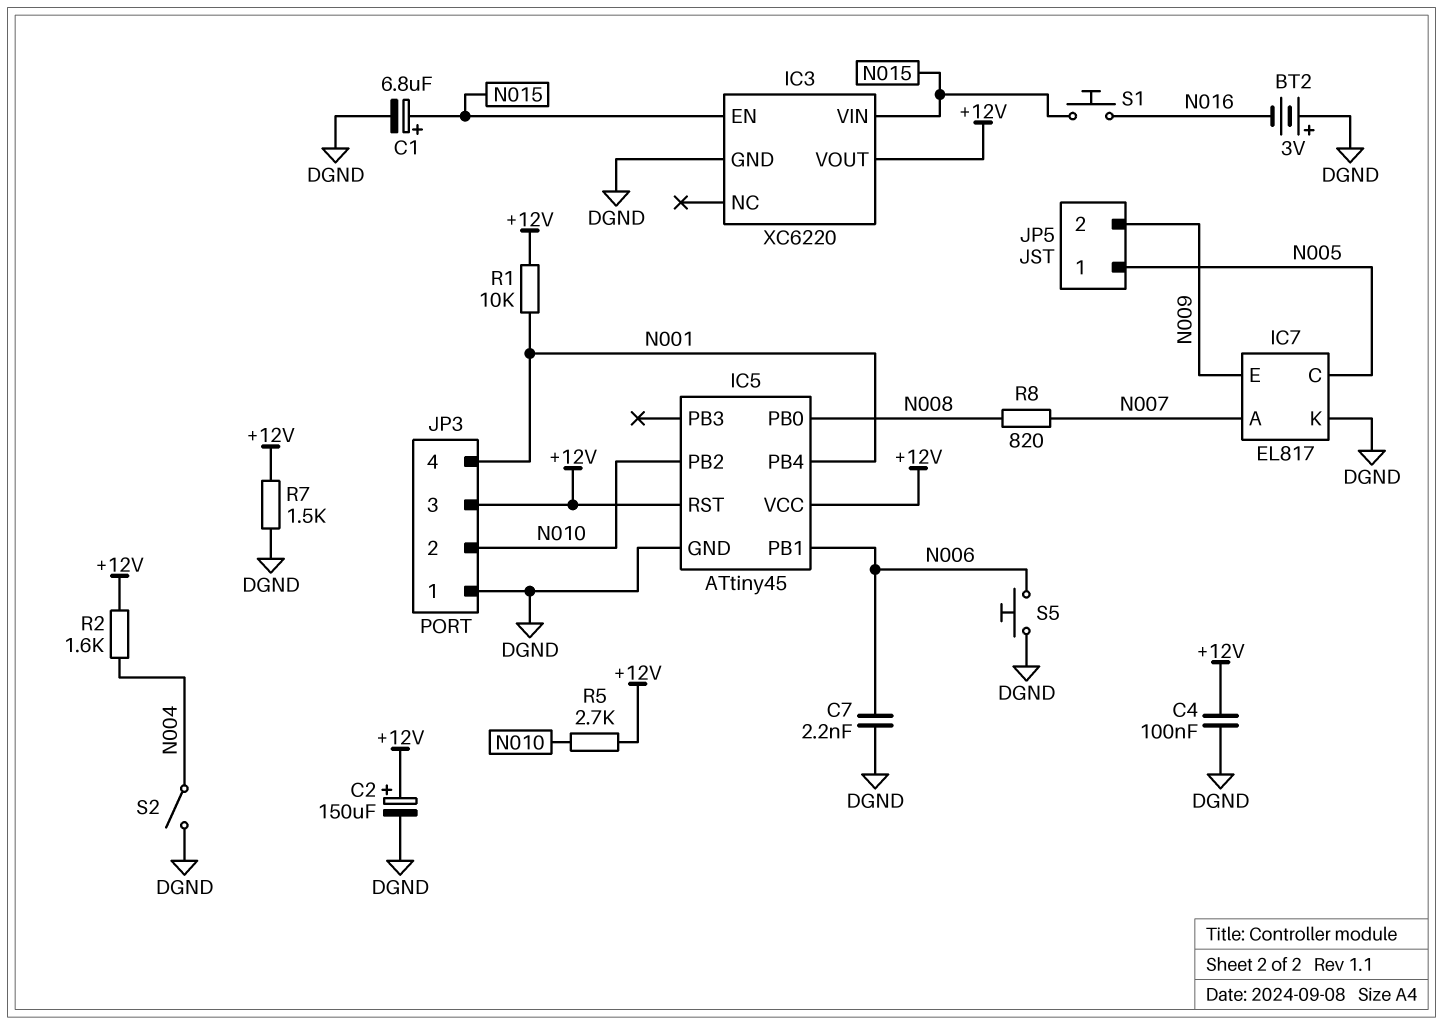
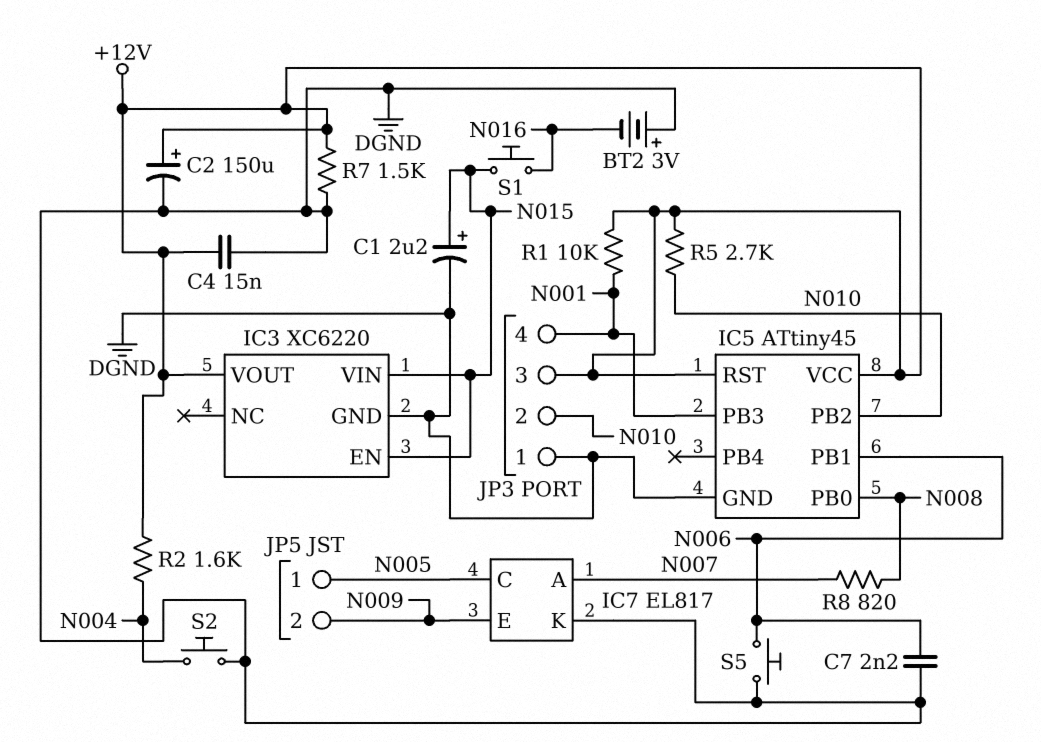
C1: 6.8uF (plus N015, minus DGND) -> 2.2uF (plus N015, minus DGND)
C4: 100nF (+12V, DGND) -> 15nF (+12V, DGND)
IC5 pin PB3: none -> N001
IC5 pin PB4: N001 -> none
S2: switch (DGND, N004) -> button (DGND, N004)

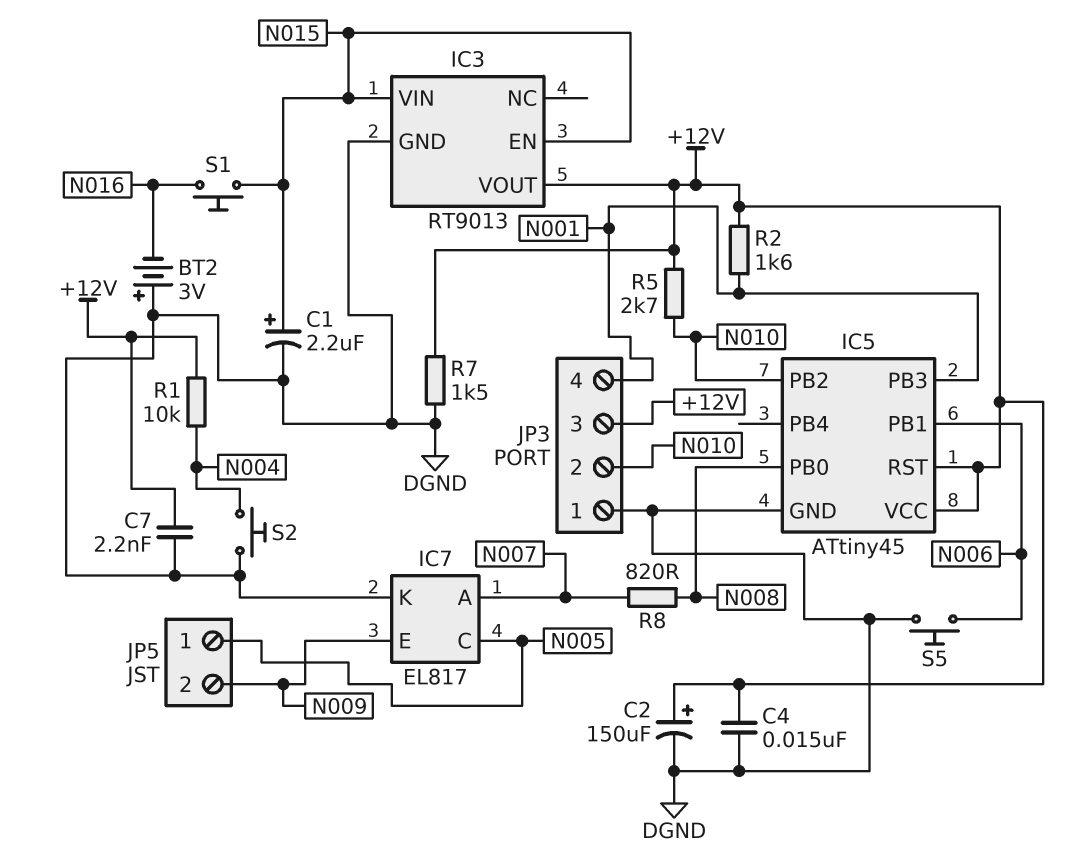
C7: 2.2nF (DGND, N006) -> 2.2nF (+12V, DGND)
IC3: XC6220 -> RT9013
R1: 10k (+12V, N001) -> 10k (+12V, N004)
R2: 1.6k (+12V, N004) -> 1.6k (+12V, N001)

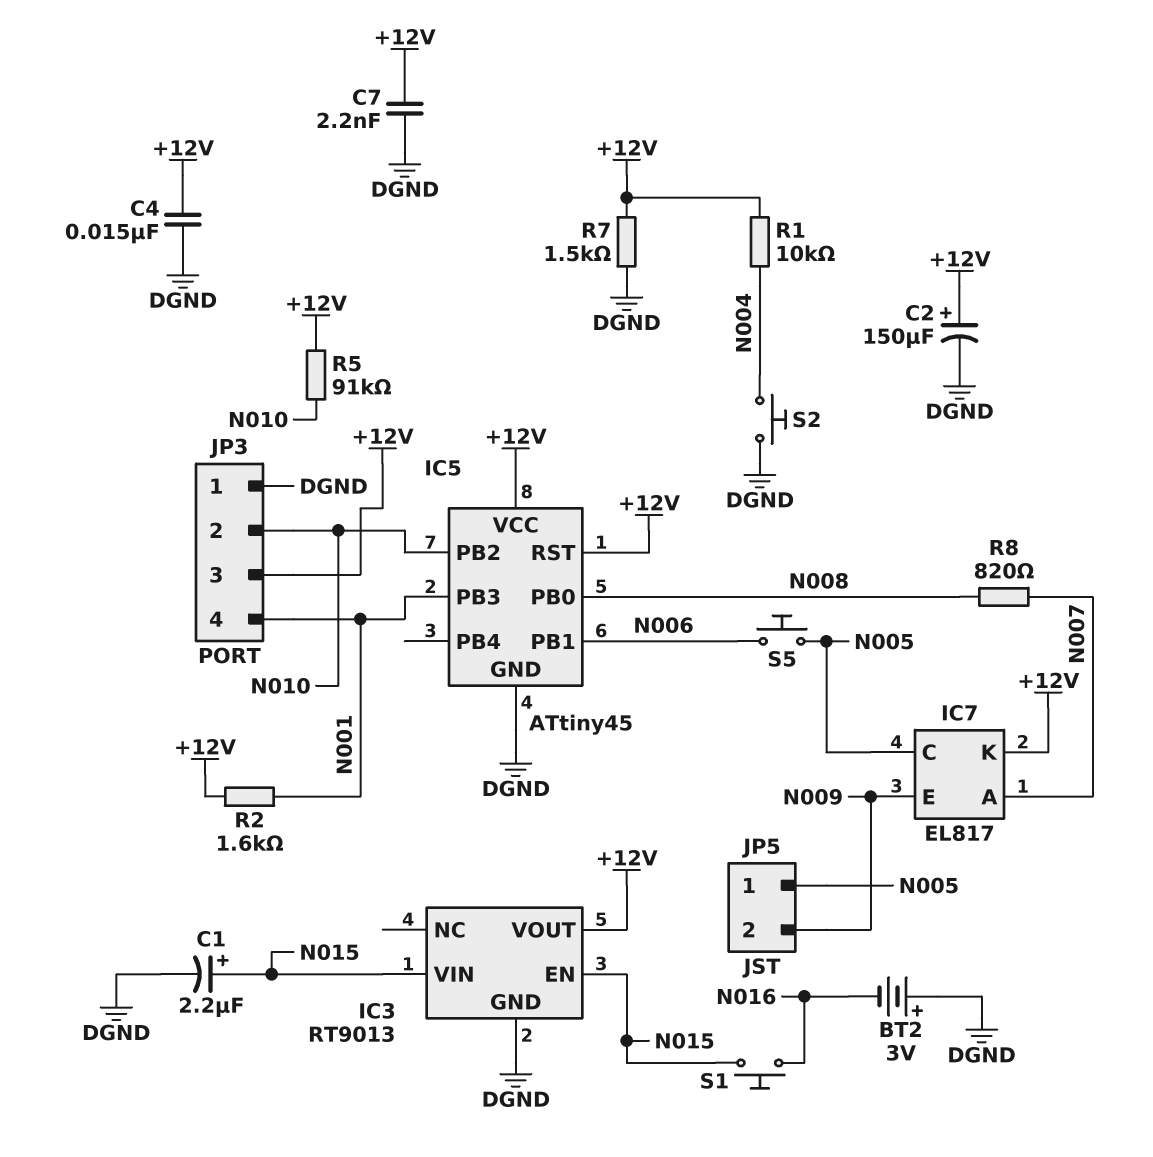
IC7 pin K: DGND -> +12V
R5: 2.7k (+12V, N010) -> 91k (+12V, N010)
S5: button (DGND, N006) -> button (N005, N006)

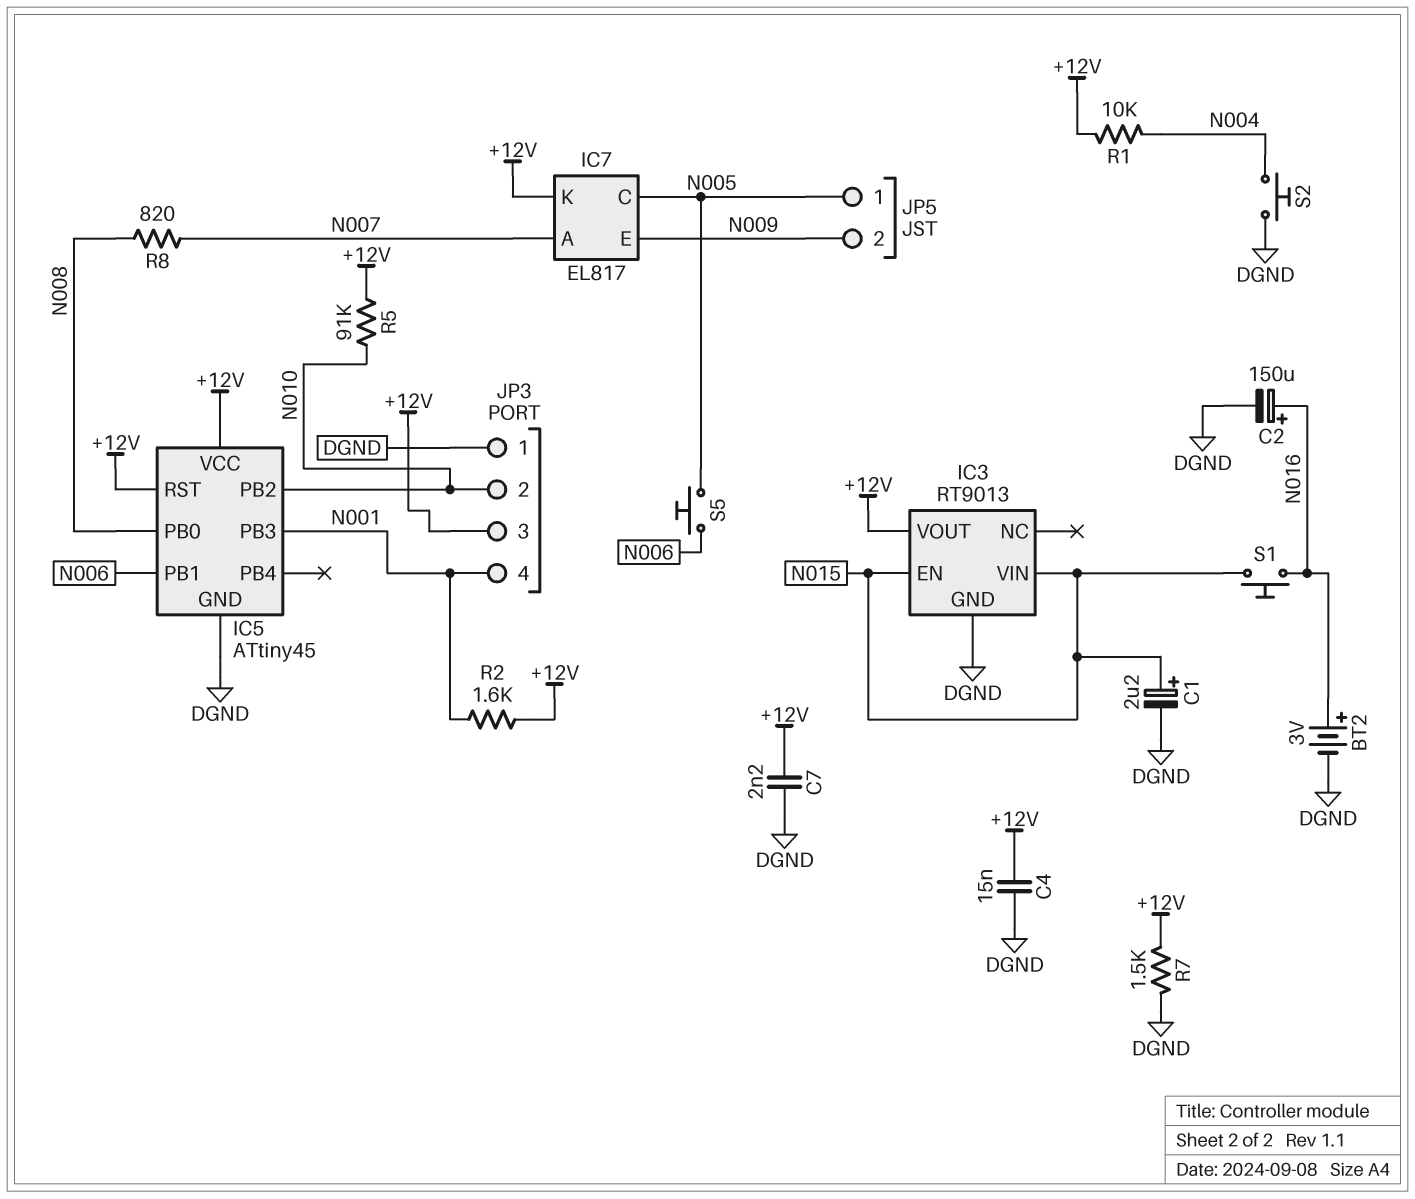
BT2: 3V (plus DGND, minus N016) -> 3V (plus N016, minus DGND)
C2: 150uF (plus +12V, minus DGND) -> 150uF (plus N016, minus DGND)

